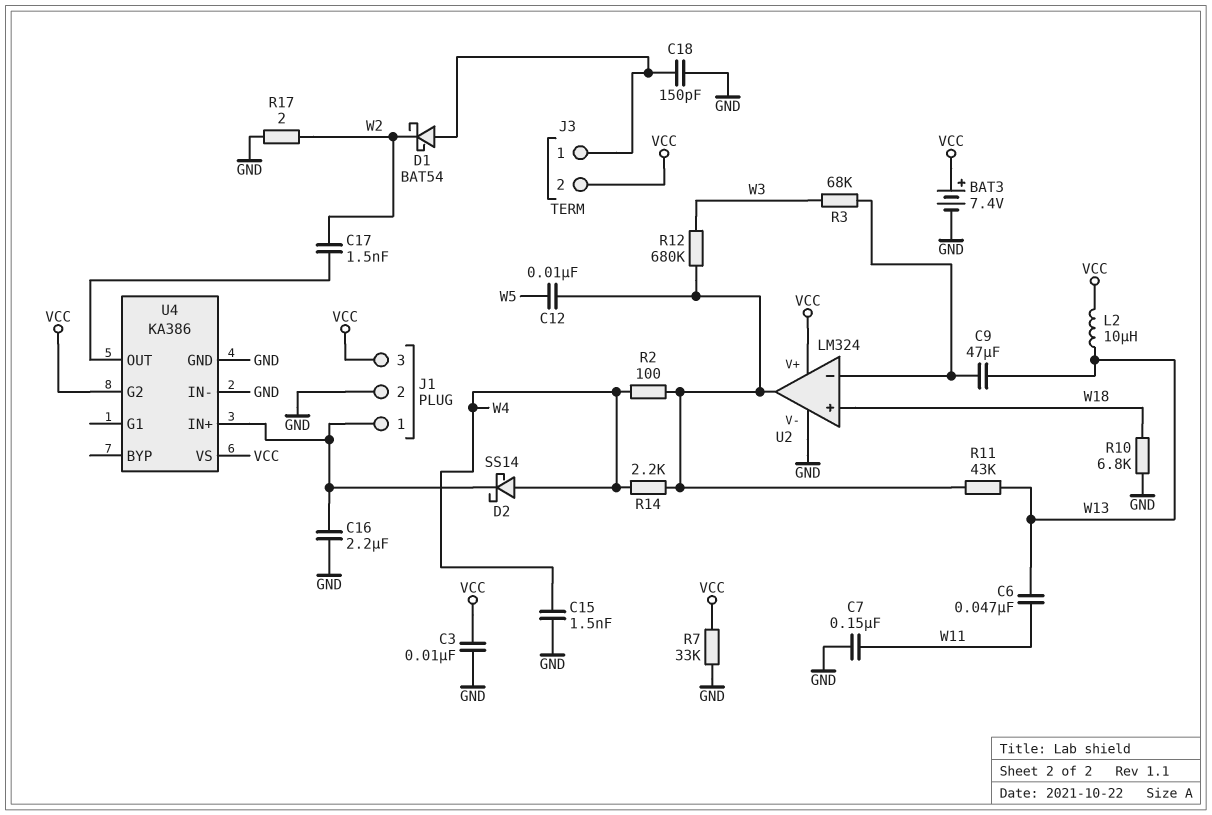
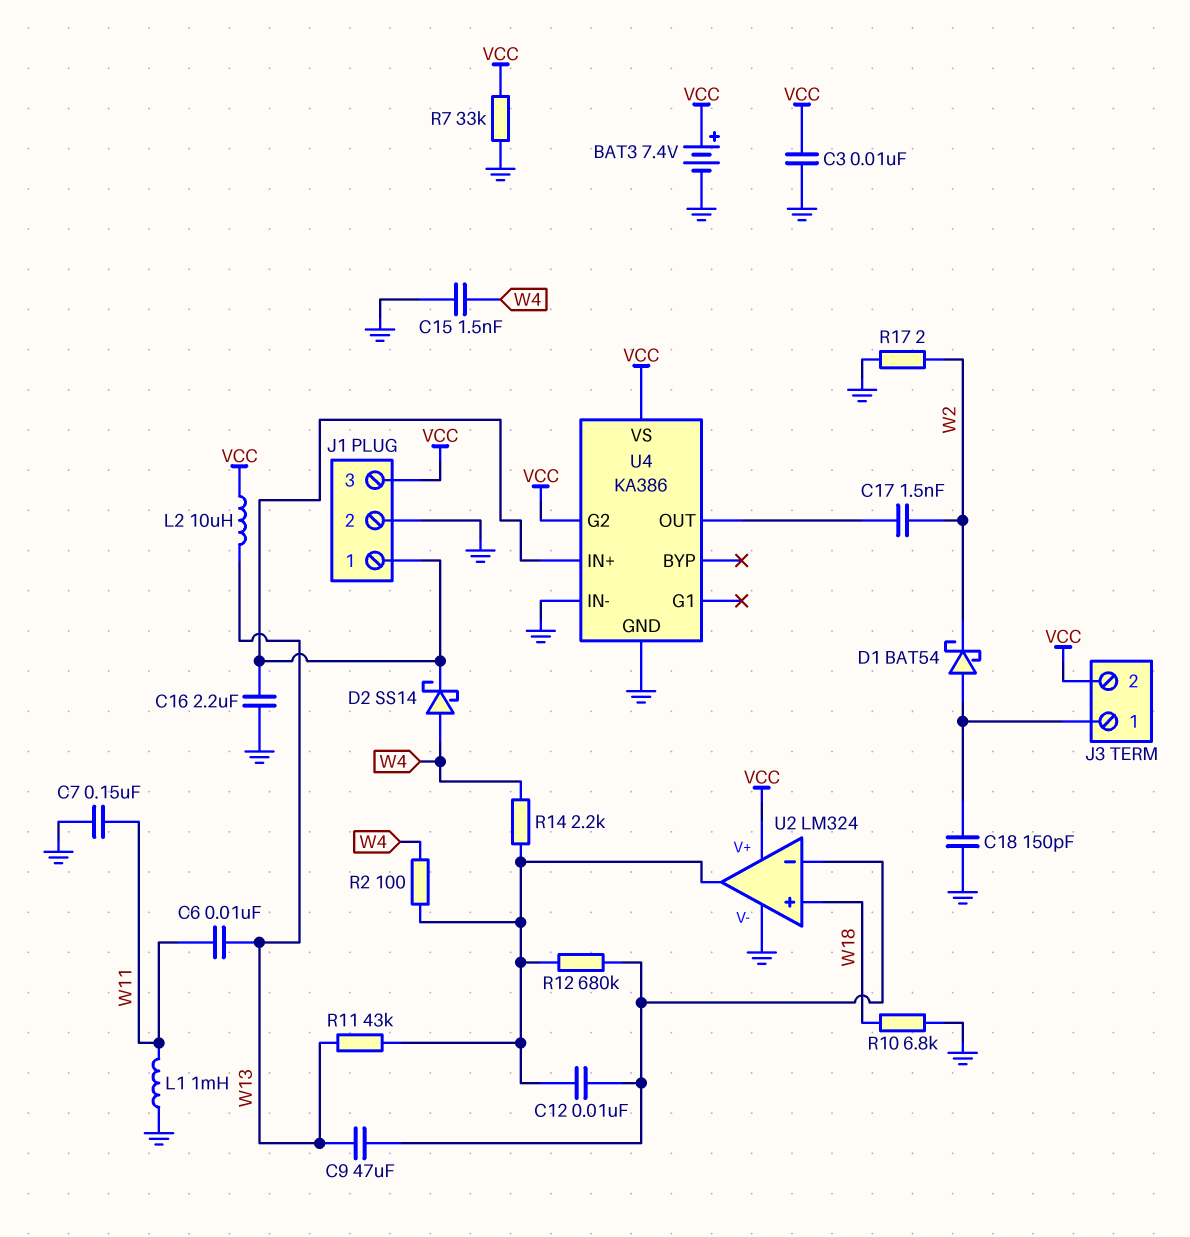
C6: 47nF (W11, W13) -> 10nF (W11, W13)
C12: 10nF (U2/out, W5) -> 10nF (U2/in-, U2/out)
L1: none -> 1mH (GND, W11)
R3: 68k (U2/in-, W3) -> none
R12: 680k (U2/out, W3) -> 680k (U2/in-, U2/out)

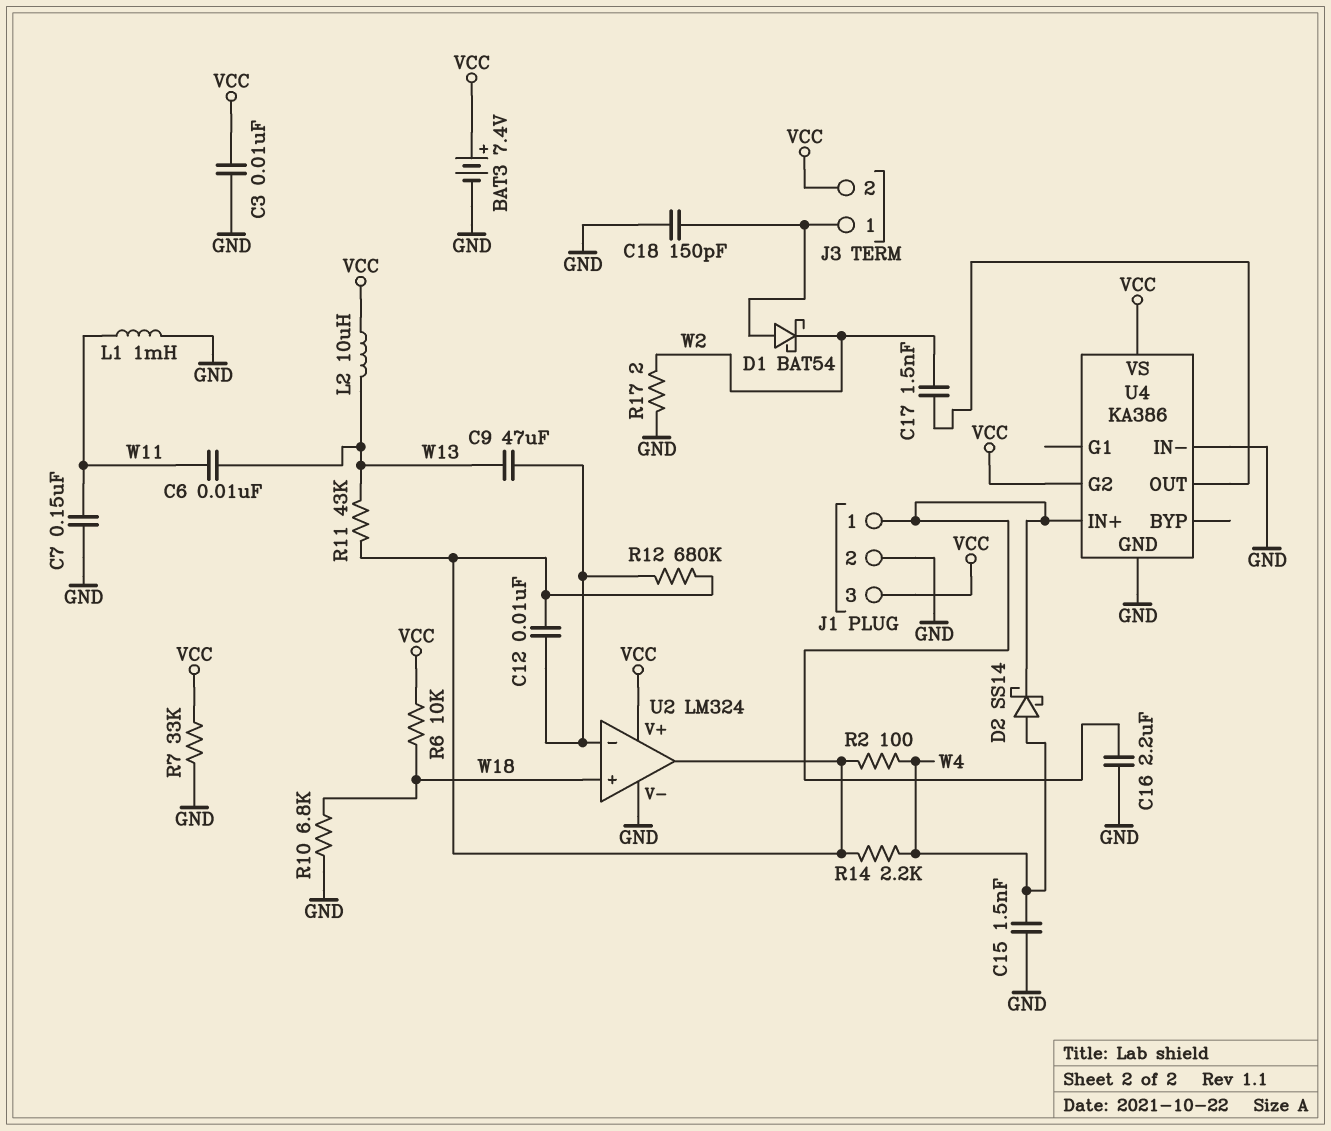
R6: none -> 10k (VCC, W18)

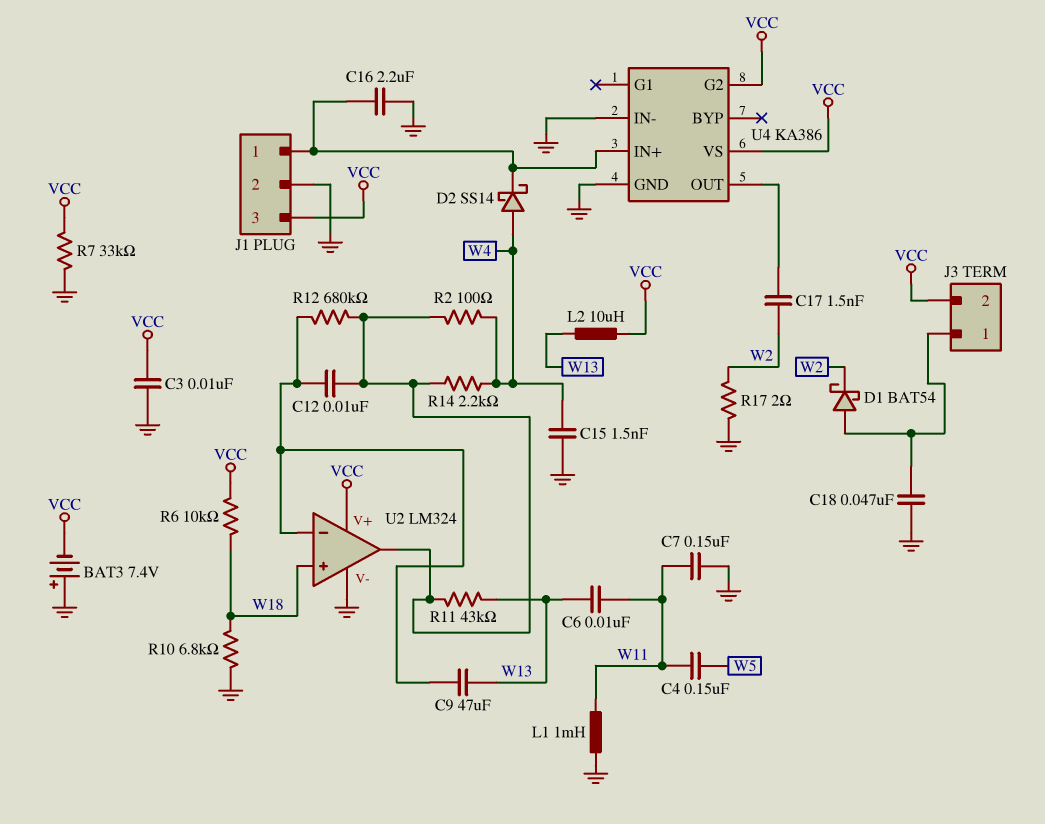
BAT3: 7.4V (plus VCC, minus GND) -> 7.4V (plus GND, minus VCC)
C4: none -> 150nF (W5, W11)
C18: 150pF (GND, J3/1) -> 47nF (GND, J3/1)

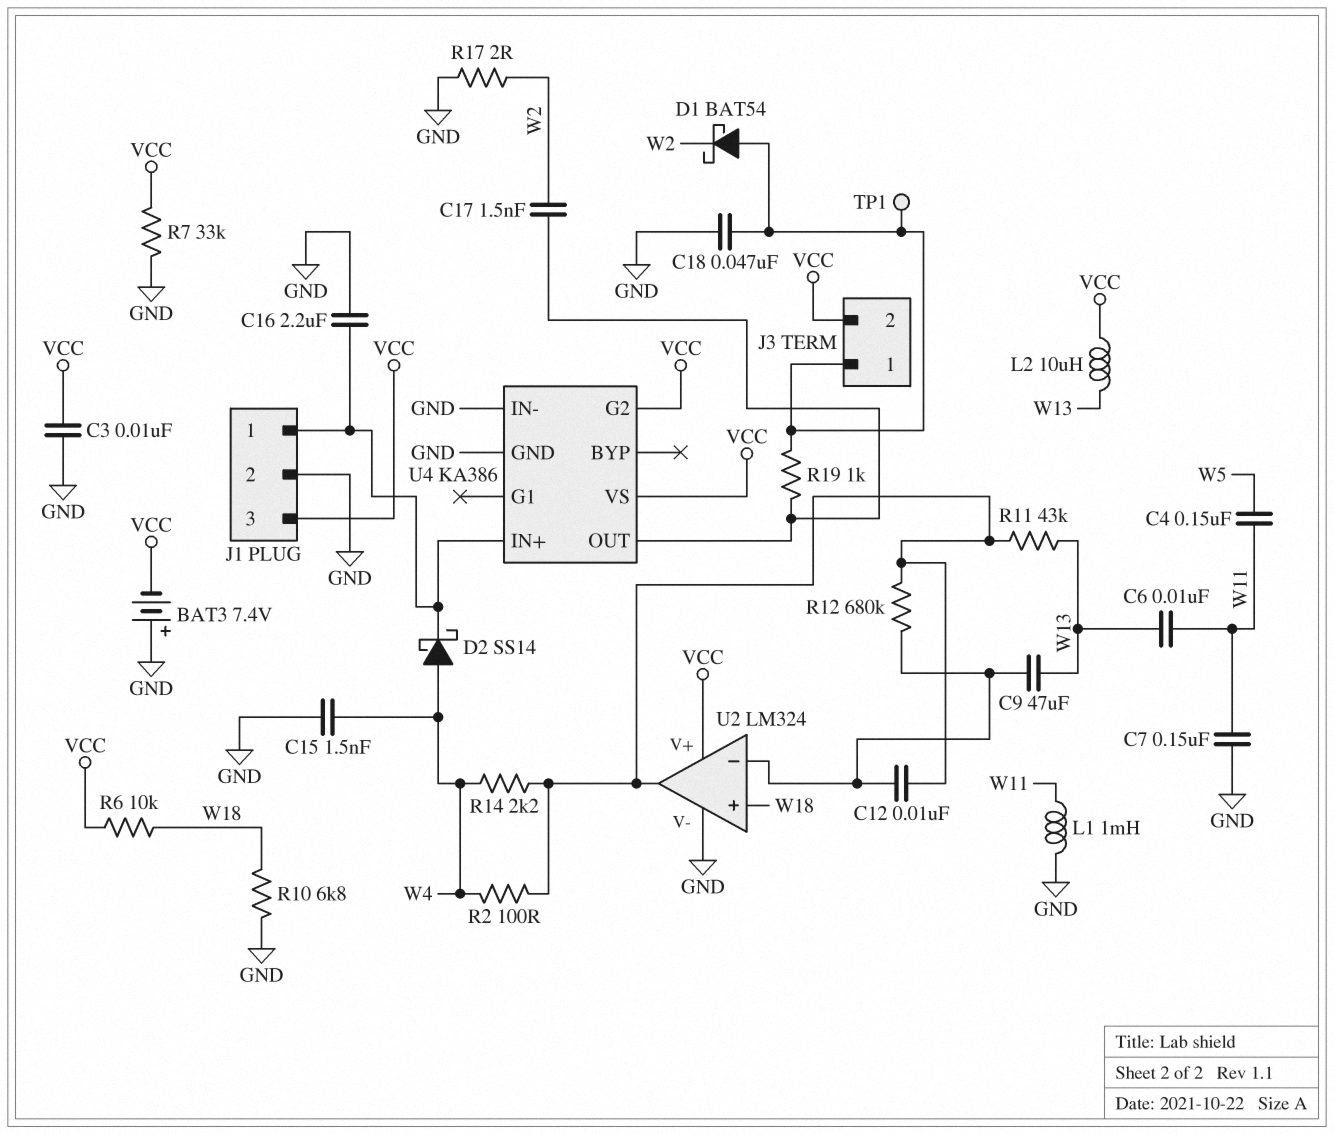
R19: none -> 1k (J3/1, U4/OUT)
TP1: none -> test point (J3/1)

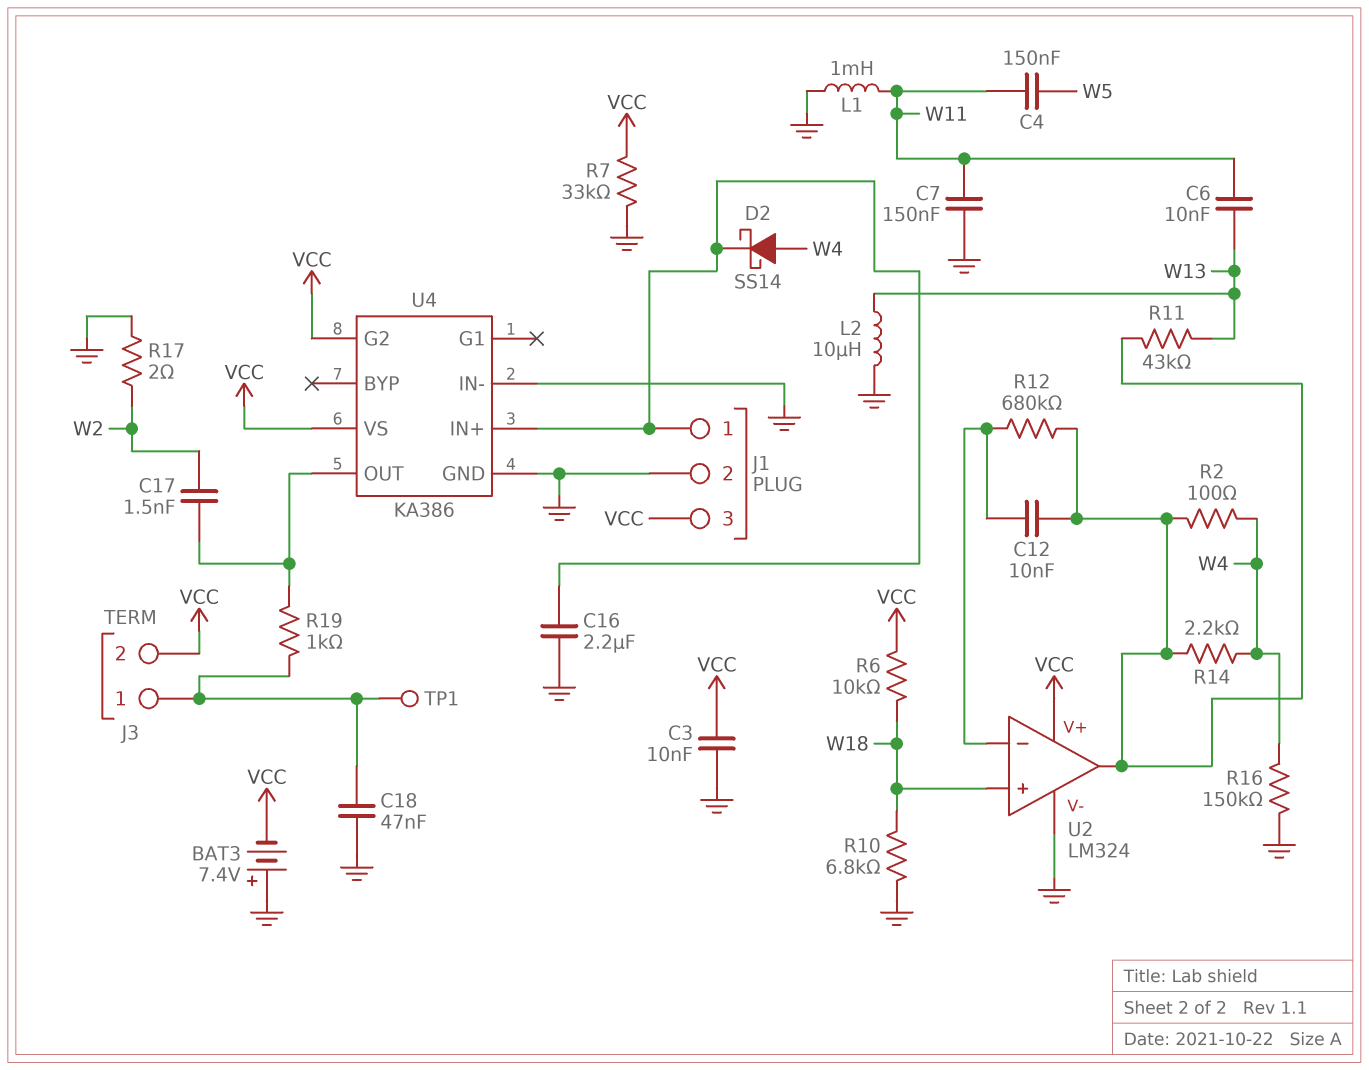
C9: 47uF (U2/in-, W13) -> none
C15: 1.5nF (GND, W4) -> none
D1: schottky BAT54 (A J3/1, K W2) -> none
L2: 10uH (VCC, W13) -> 10uH (GND, W13)
R16: none -> 150k (GND, W4)

